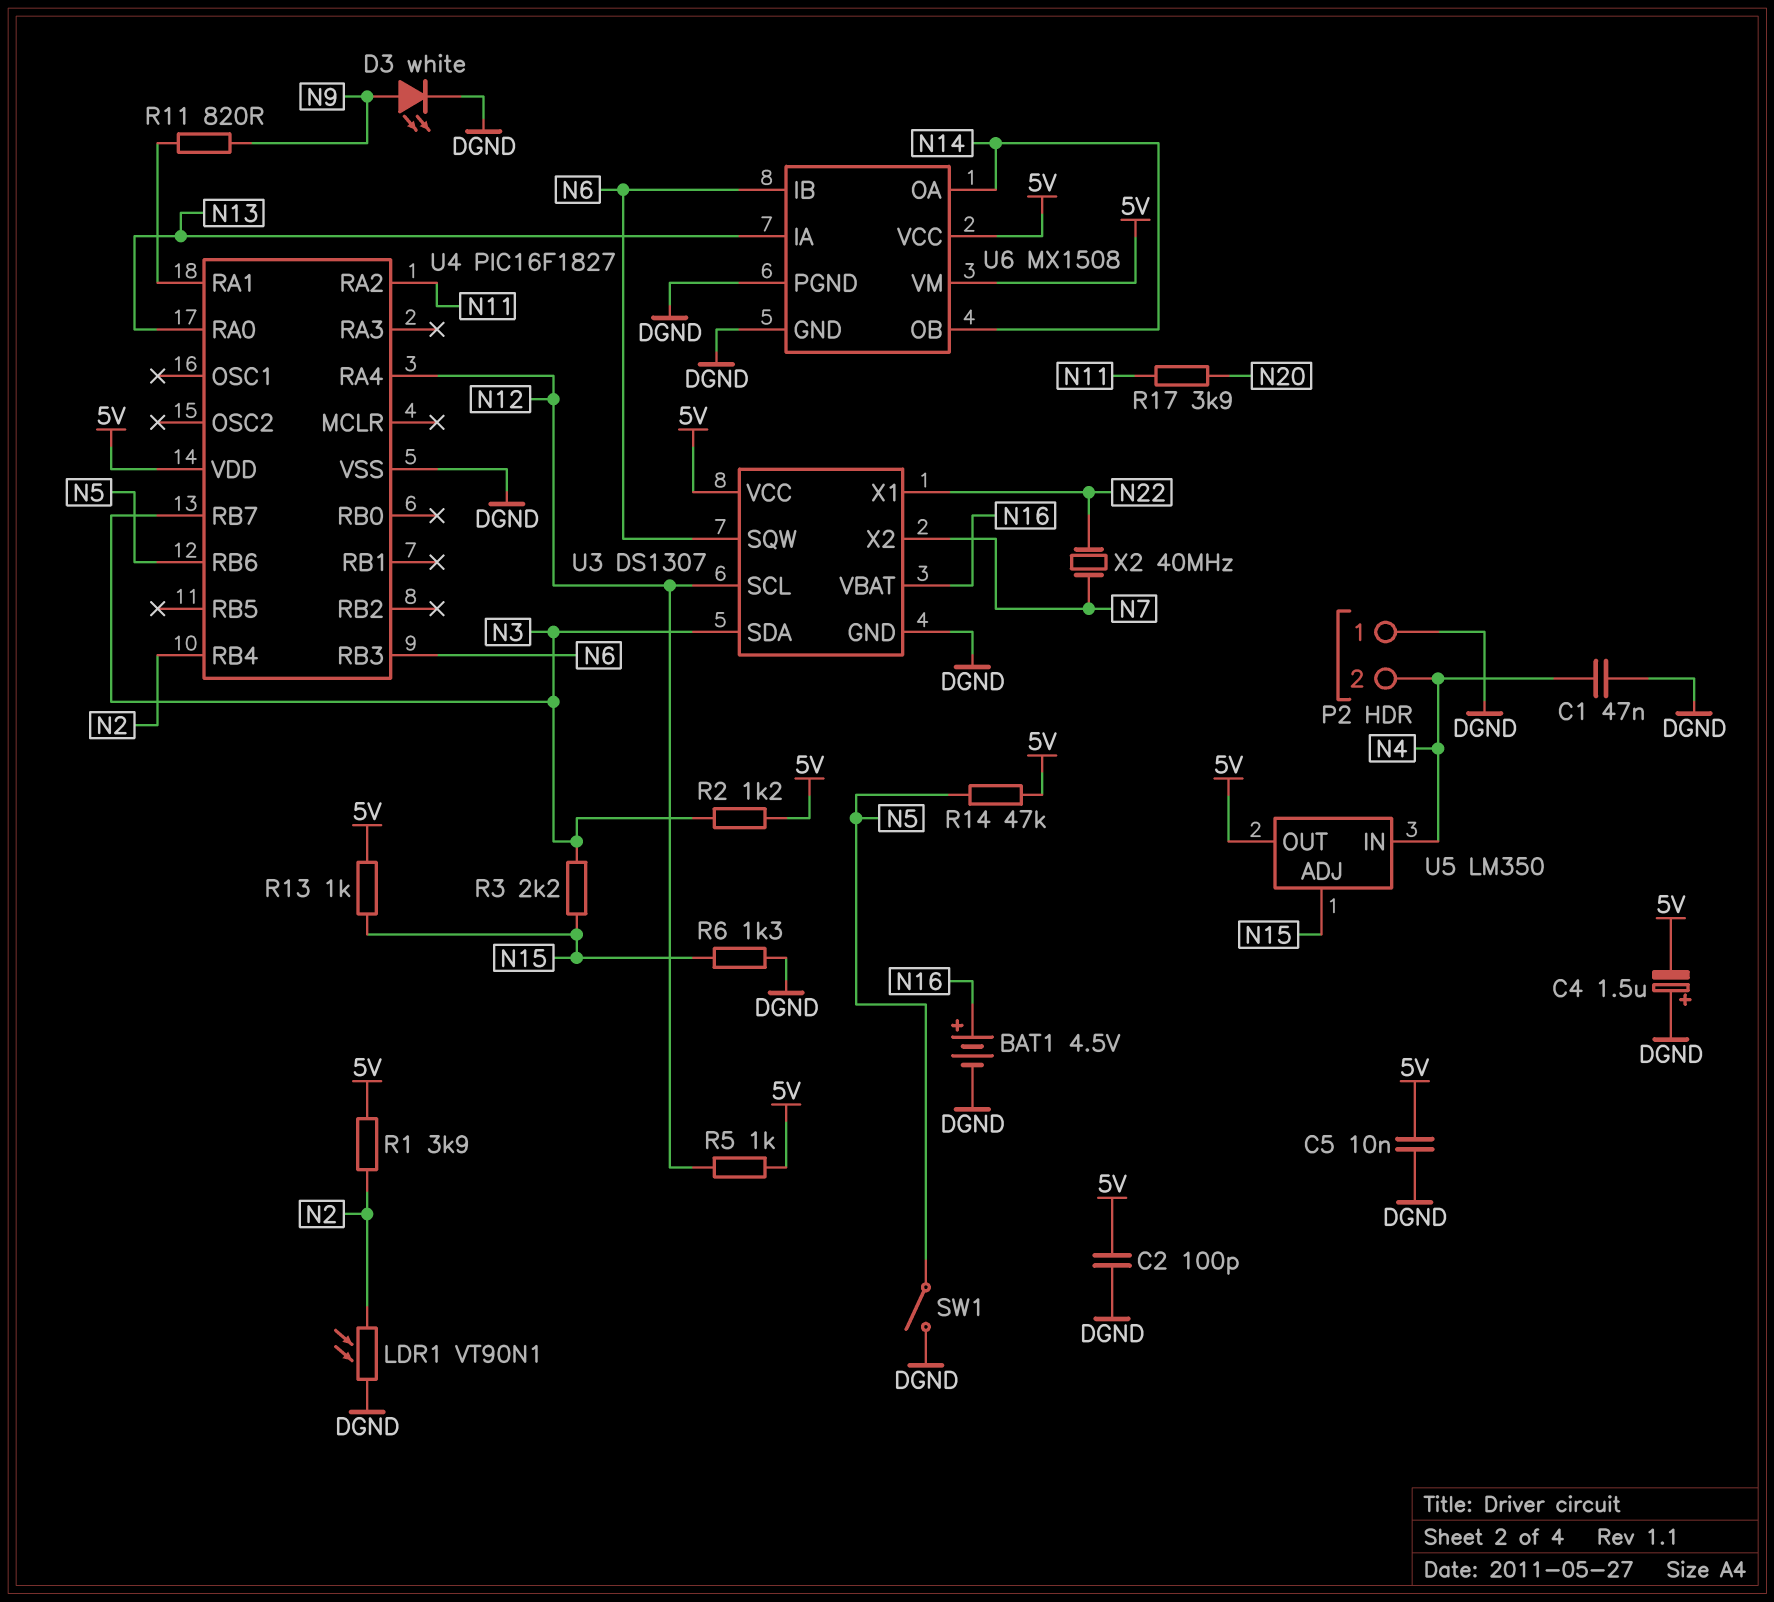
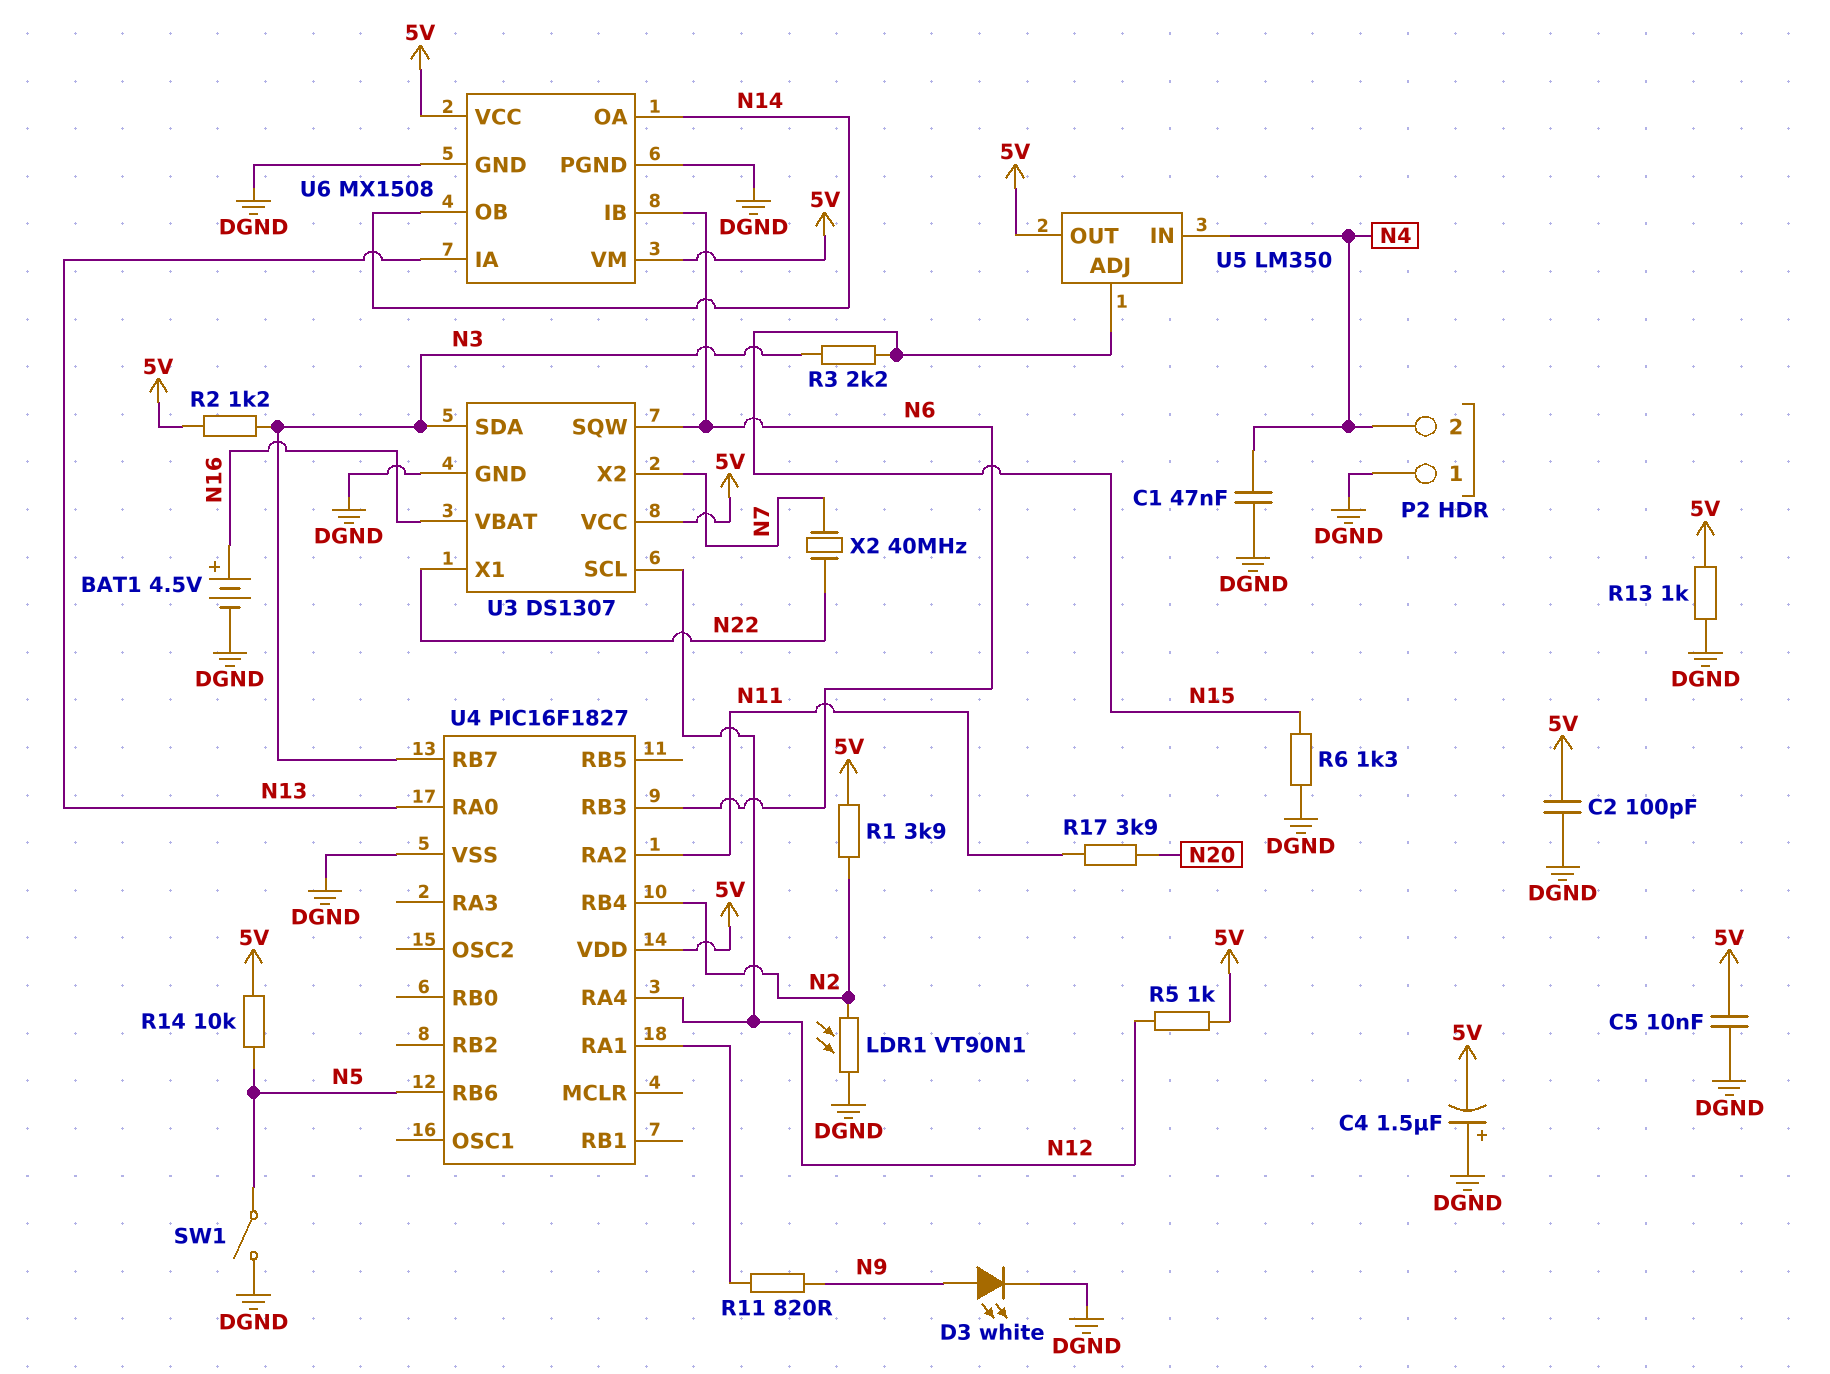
R13: 1k (5V, N15) -> 1k (5V, DGND)
R14: 47k (5V, N5) -> 10k (5V, N5)

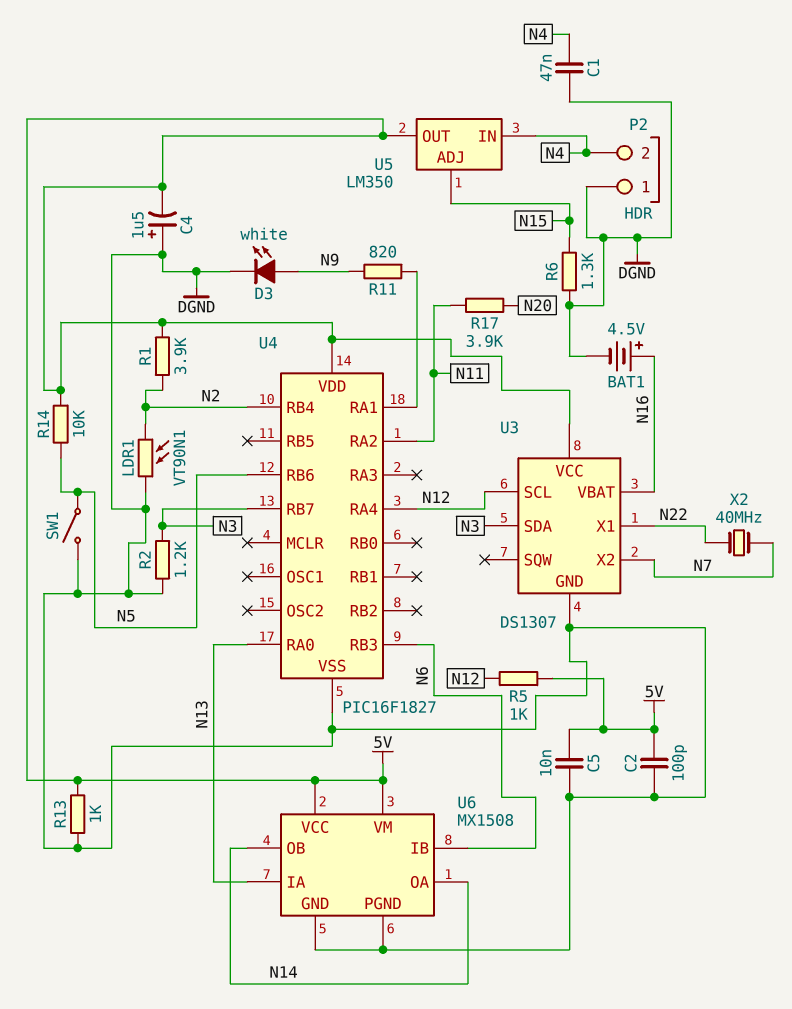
R2: 1.2k (5V, N3) -> 1.2k (DGND, N3)
R3: 2.2k (N3, N15) -> none
U3 pin SQW: N6 -> none

